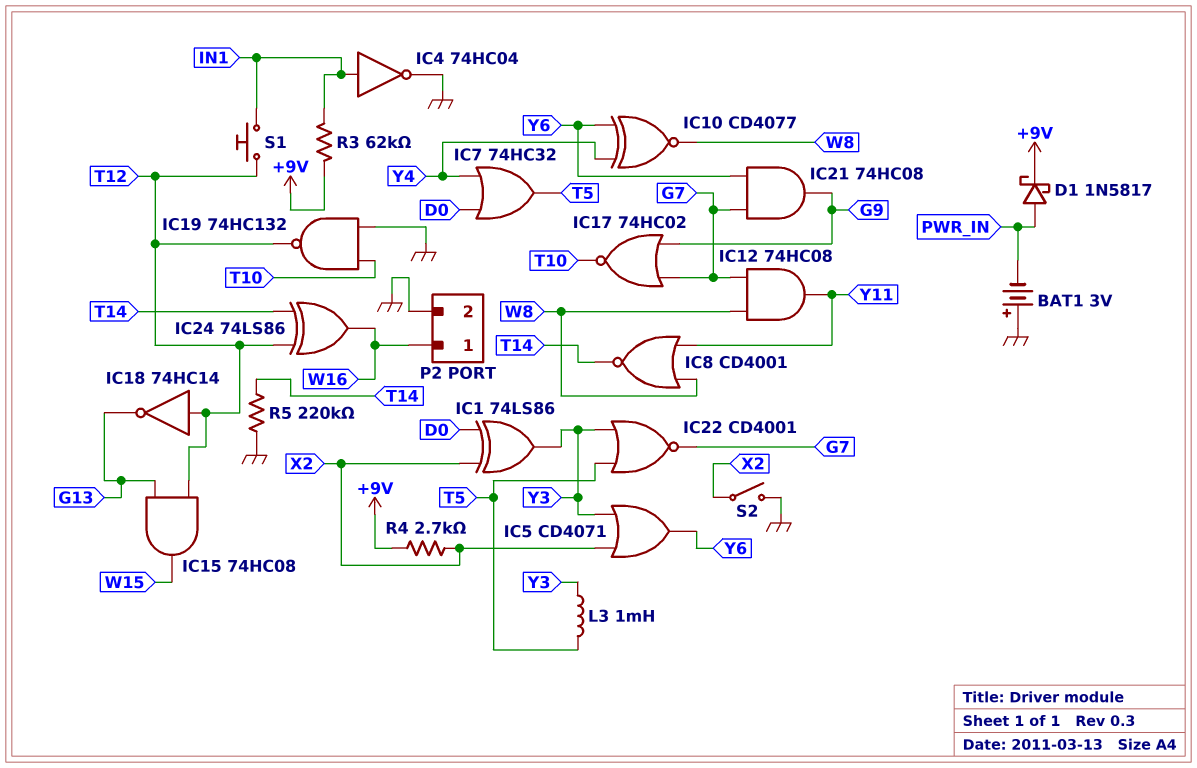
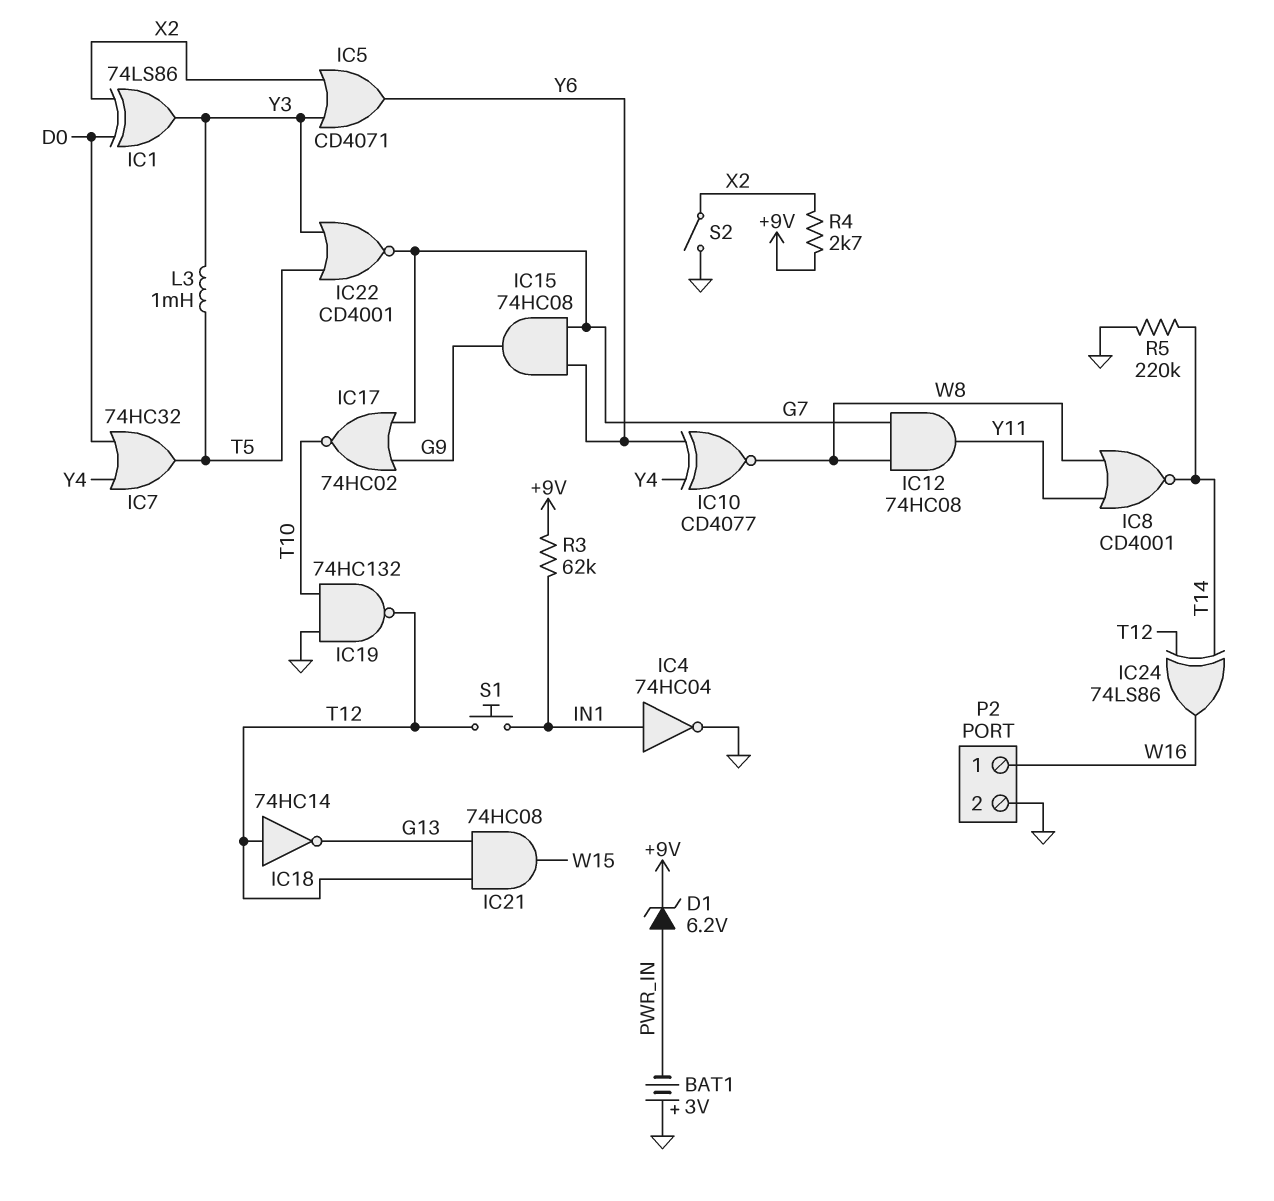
D1: schottky 1N5817 (A PWR_IN, K +9V) -> zener 6.2V (A PWR_IN, K +9V)
IC15: AND 74HC08 (in G13, in T12, out W15) -> AND 74HC08 (in G7, in Y6, out G9)
IC21: AND 74HC08 (in G7, in Y6, out G9) -> AND 74HC08 (in G13, in T12, out W15)

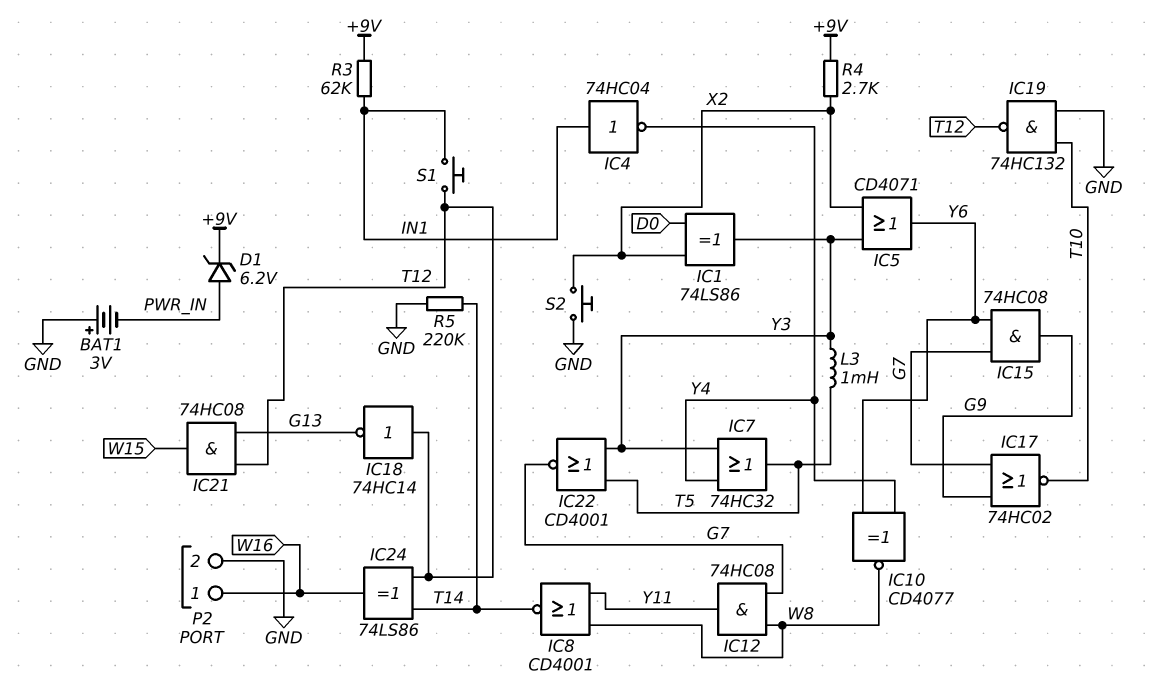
IC4: NOT 74HC04 (in IN1, out GND) -> NOT 74HC04 (in IN1, out Y4)
IC7: OR 74HC32 (in D0, in Y4, out T5) -> OR 74HC32 (in Y3, in Y4, out T5)
S2: switch (GND, X2) -> button (GND, X2)

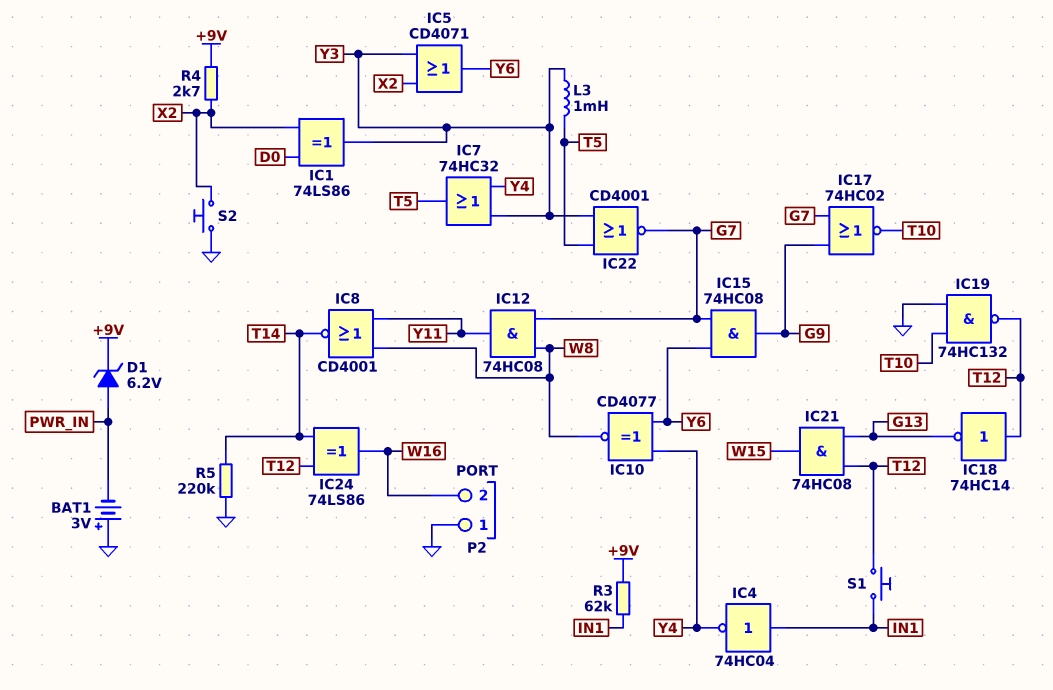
P2 pin 1: W16 -> GND
P2 pin 2: GND -> W16

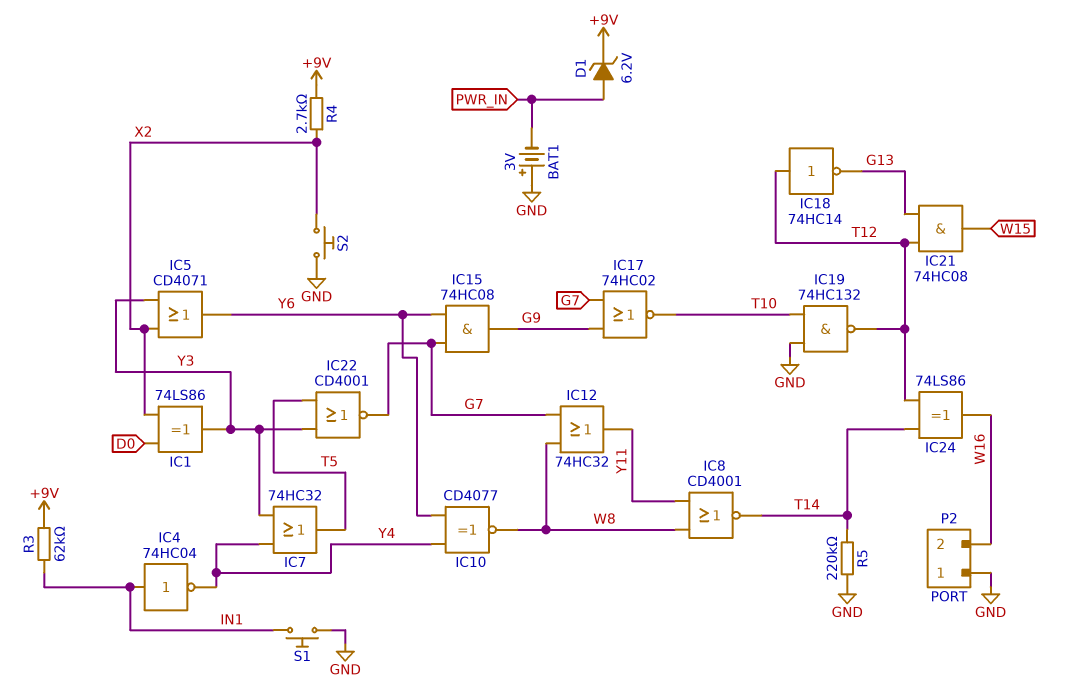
IC12: AND 74HC08 (in G7, in W8, out Y11) -> OR 74HC32 (in G7, in W8, out Y11)
L3: 1mH (T5, Y3) -> none
S1: button (IN1, T12) -> button (GND, IN1)

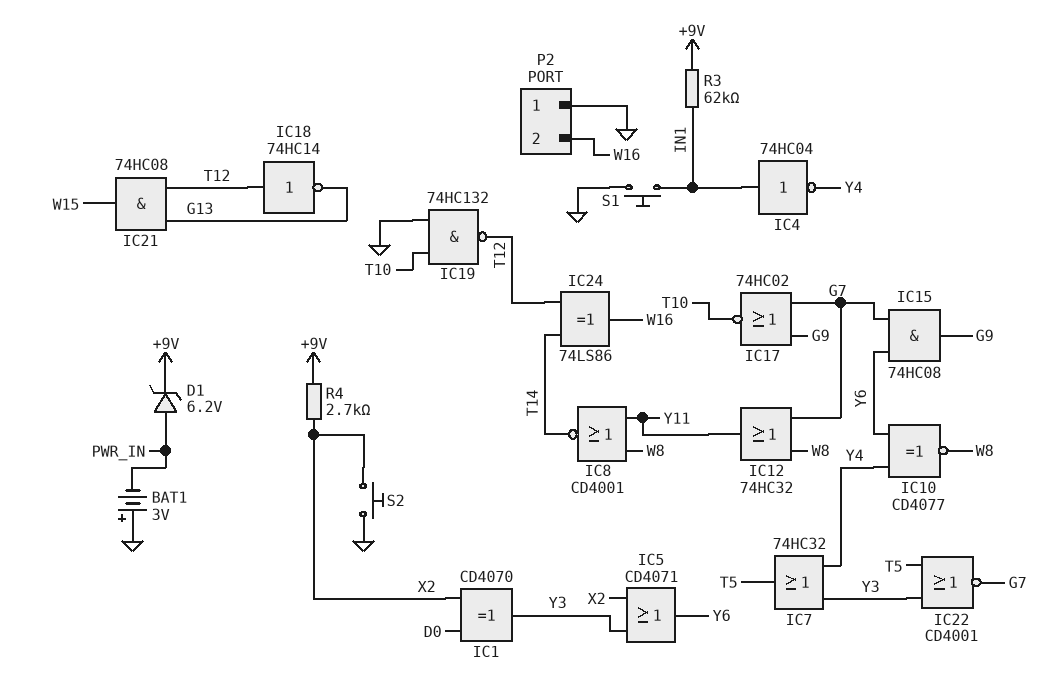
IC1: XOR 74LS86 (in D0, in X2, out Y3) -> XOR CD4070 (in D0, in X2, out Y3)
R5: 220k (GND, T14) -> none

